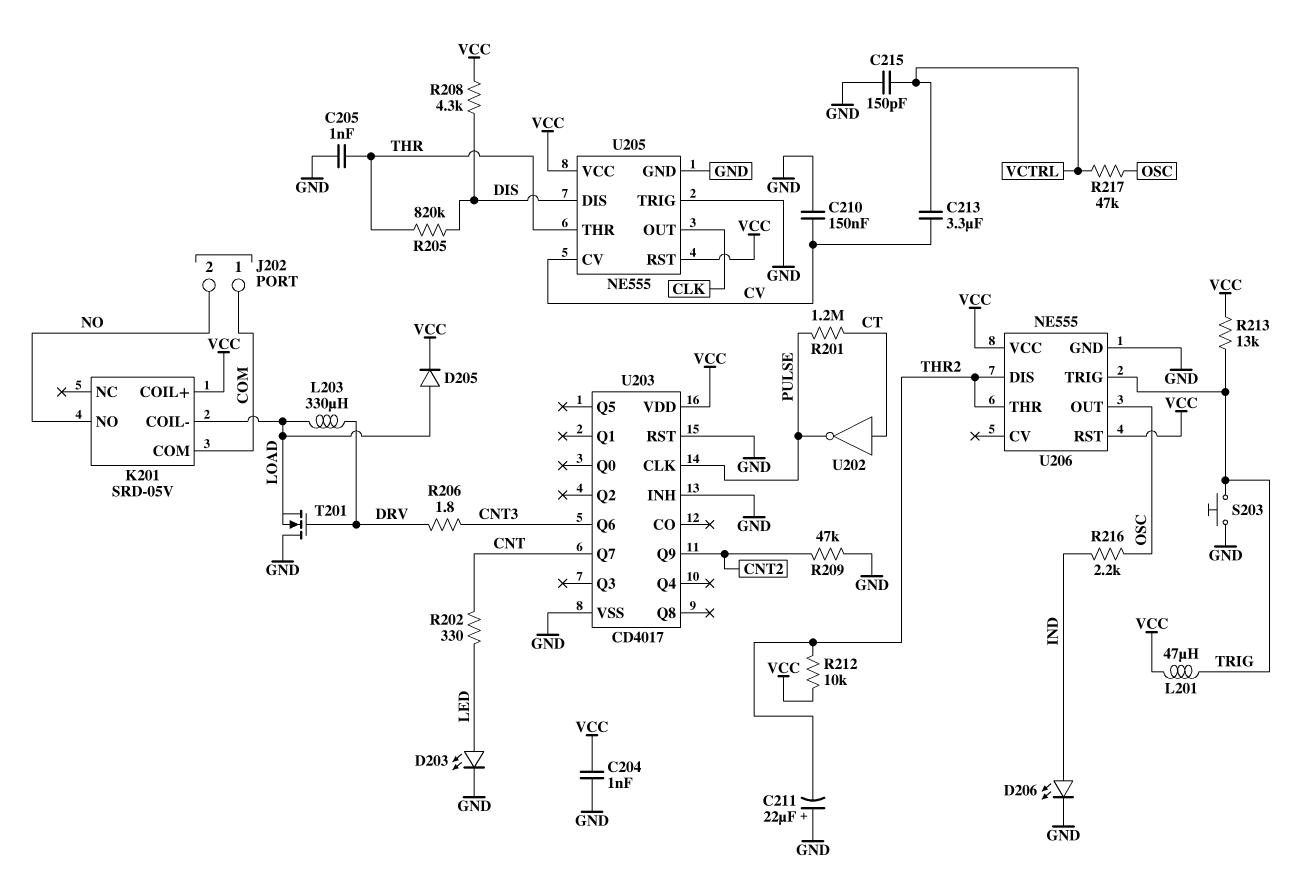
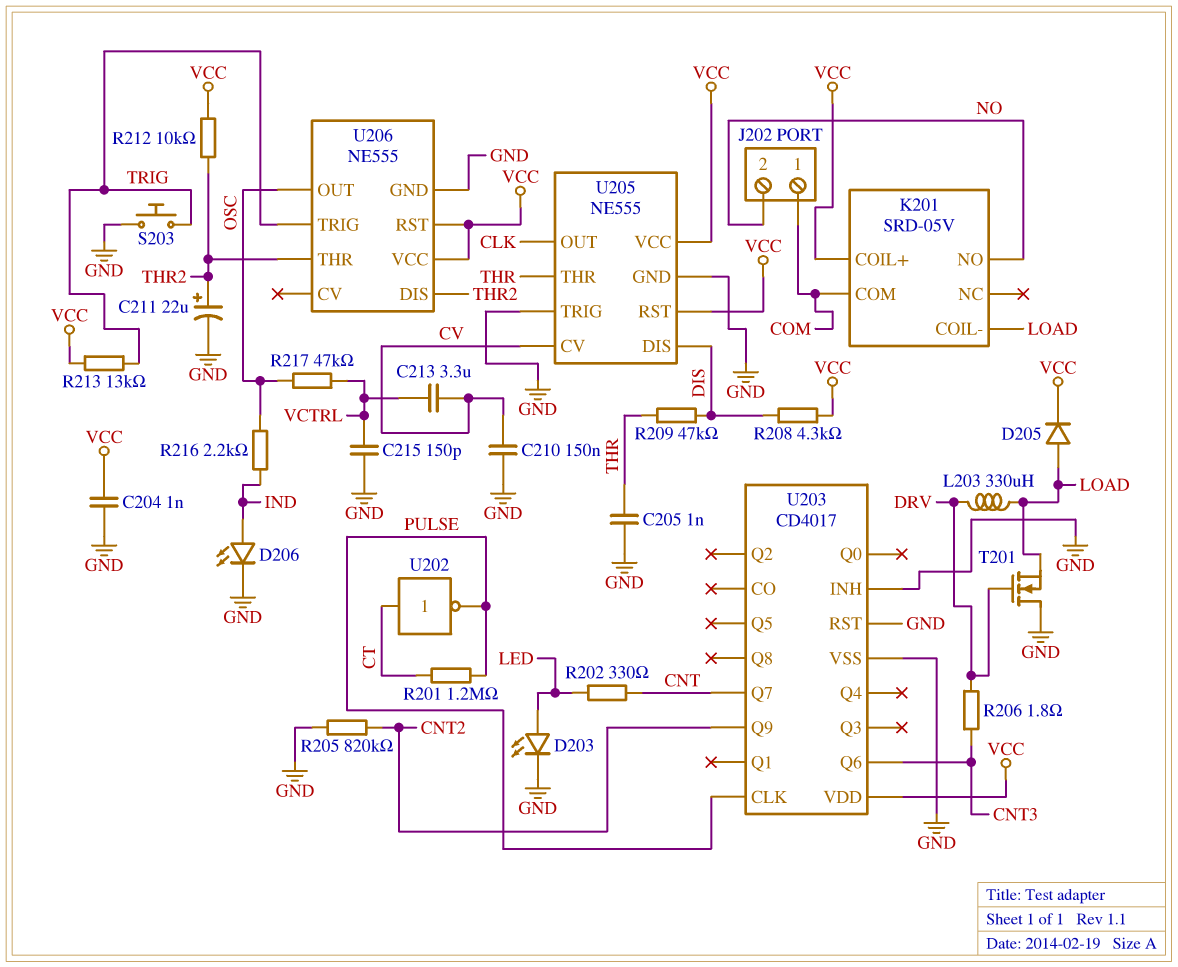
C211: 22uF (plus GND, minus THR2) -> 22uF (plus THR2, minus GND)
L201: 47uH (TRIG, VCC) -> none
R205: 820k (DIS, THR) -> 820k (CNT2, GND)
R209: 47k (CNT2, GND) -> 47k (DIS, THR)

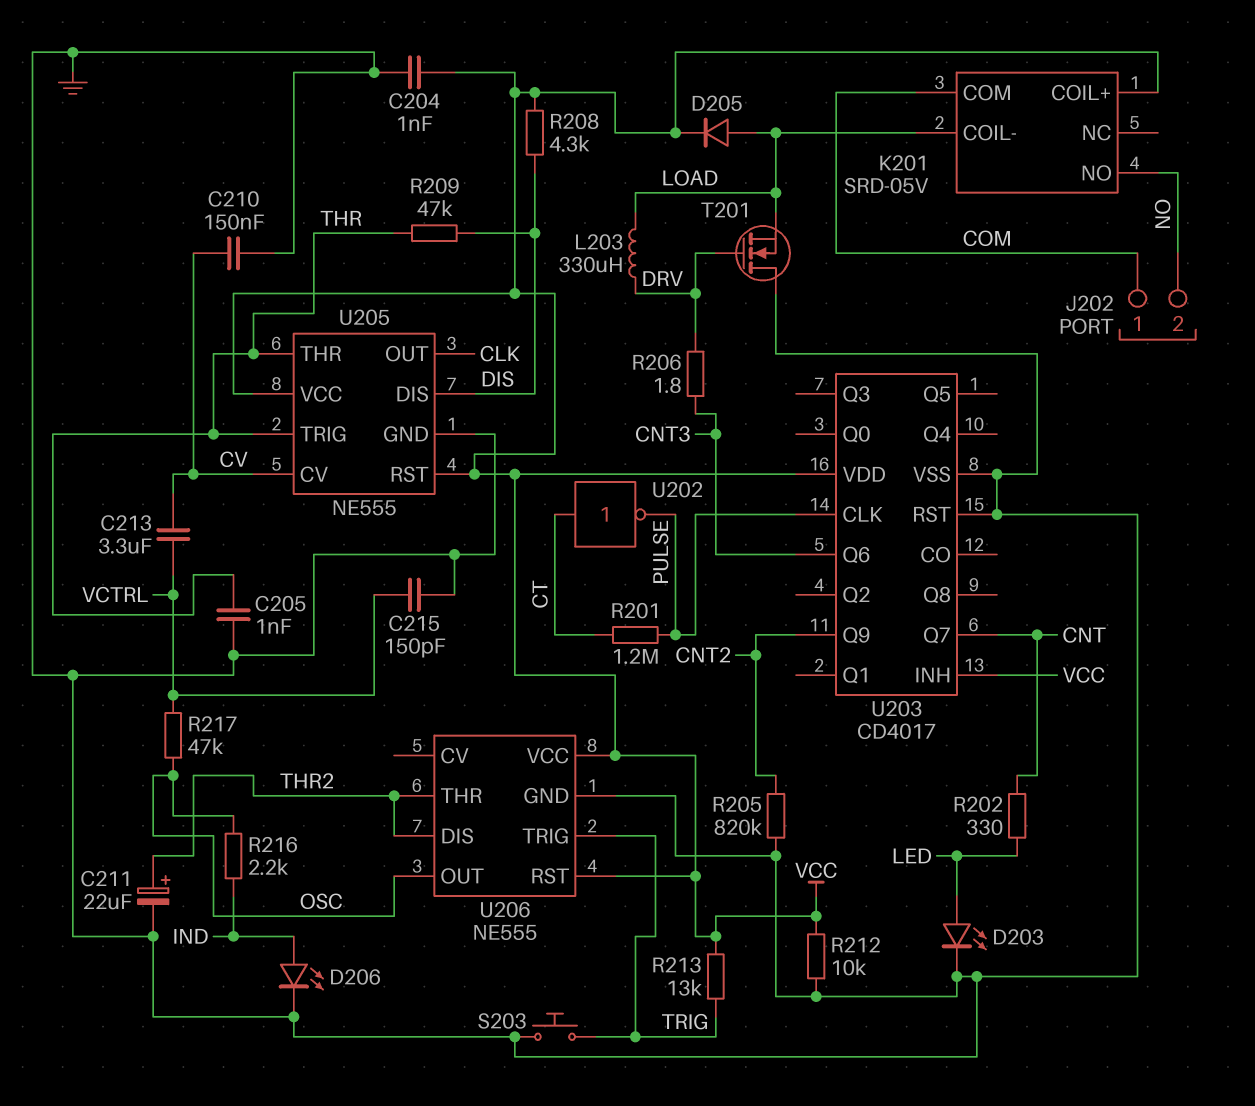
R212: 10k (THR2, VCC) -> 10k (GND, VCC)
U203 pin INH: GND -> VCC
U205 pin TRIG: GND -> THR

